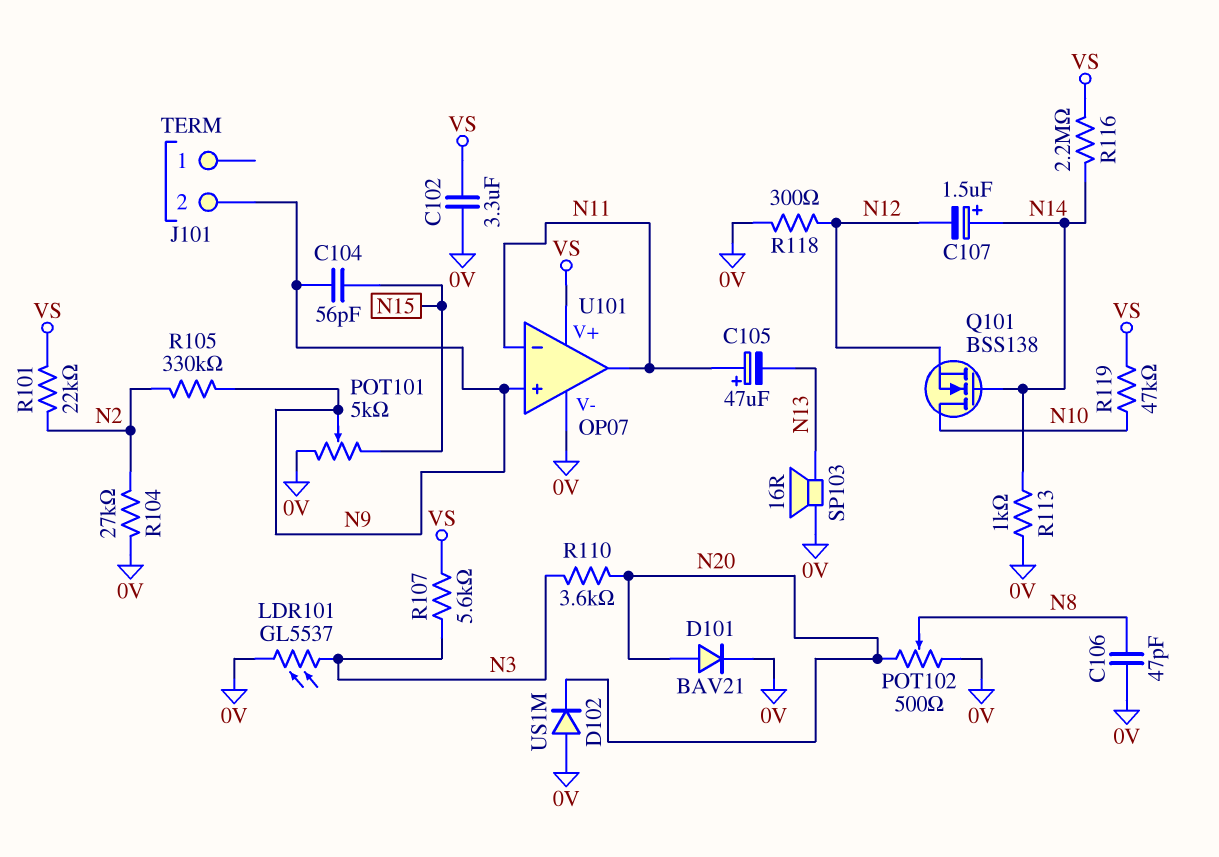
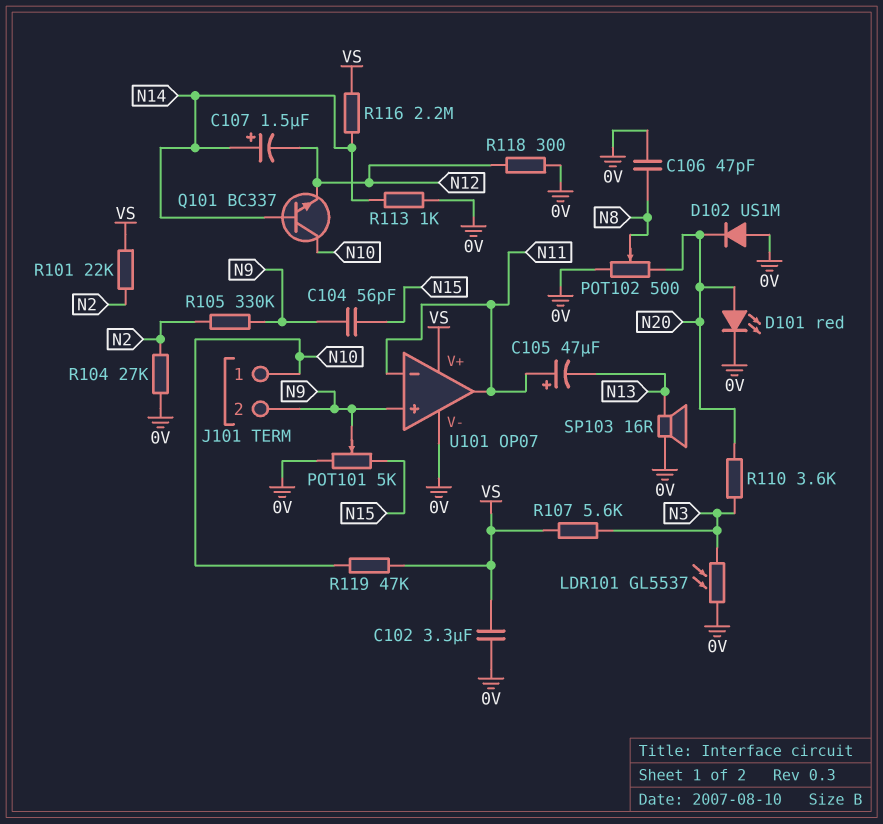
D101: diode BAV21 (A N20, K 0V) -> LED red (A N20, K 0V)
J101 pin 1: none -> N10
Q101: NMOS BSS138 (G N14, D N10, S N12) -> NPN BC337 (B N14, C N10, E N12)

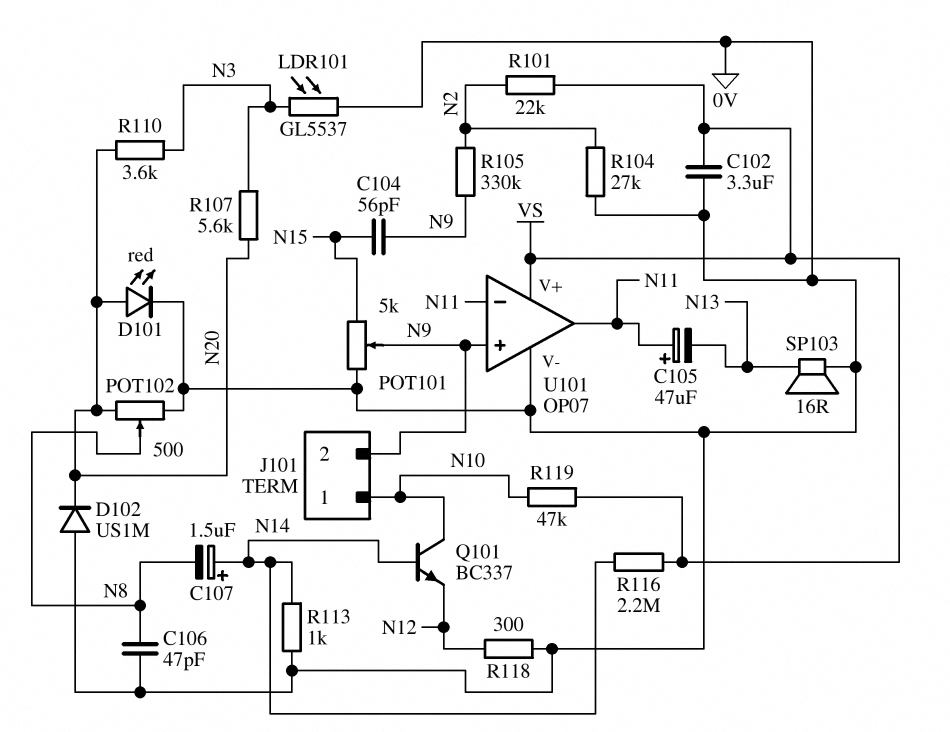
C107: 1.5uF (plus N14, minus N12) -> 1.5uF (plus N14, minus N8)
R107: 5.6k (N3, VS) -> 5.6k (N3, N20)

